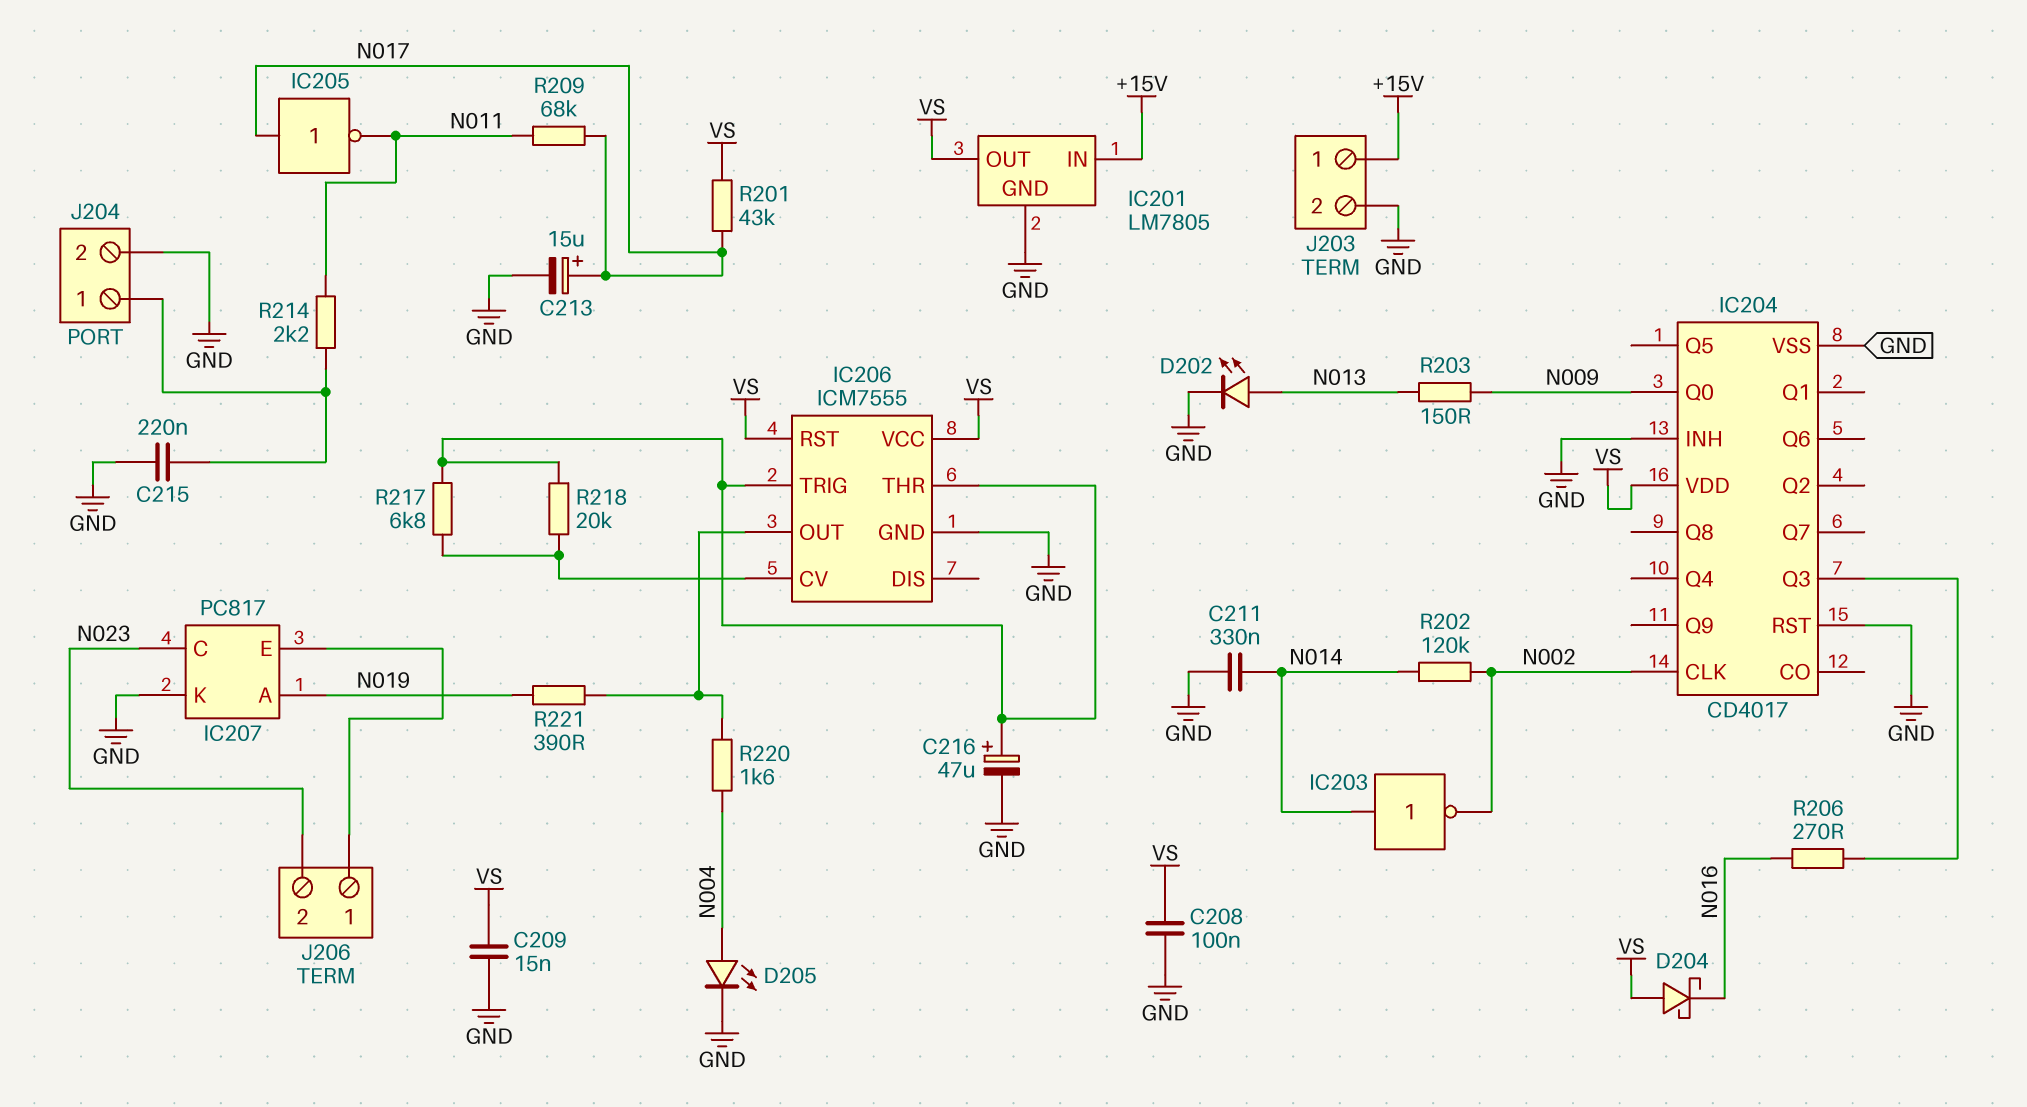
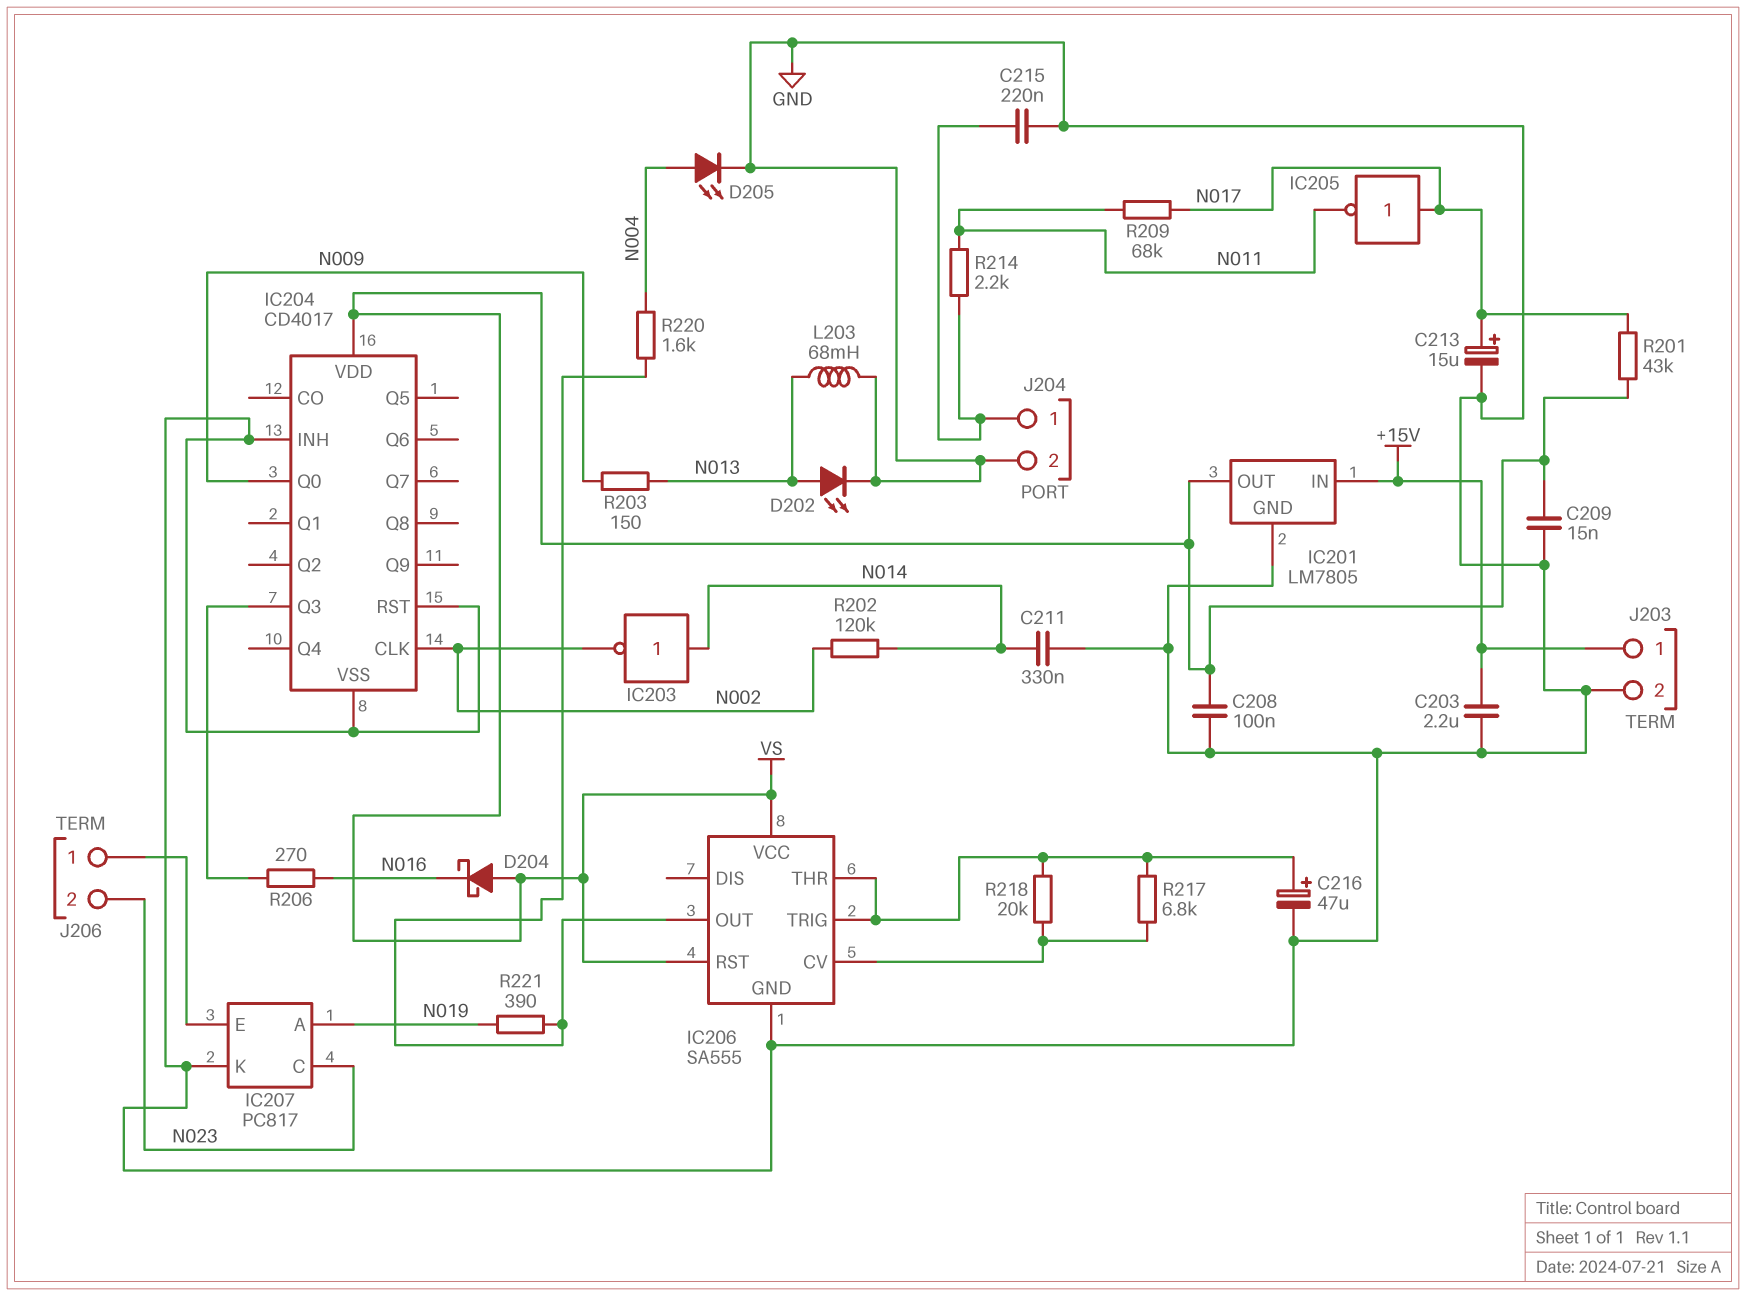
C203: none -> 2.2uF (+15V, GND)
IC206: ICM7555 -> SA555
L203: none -> 68mH (GND, N013)

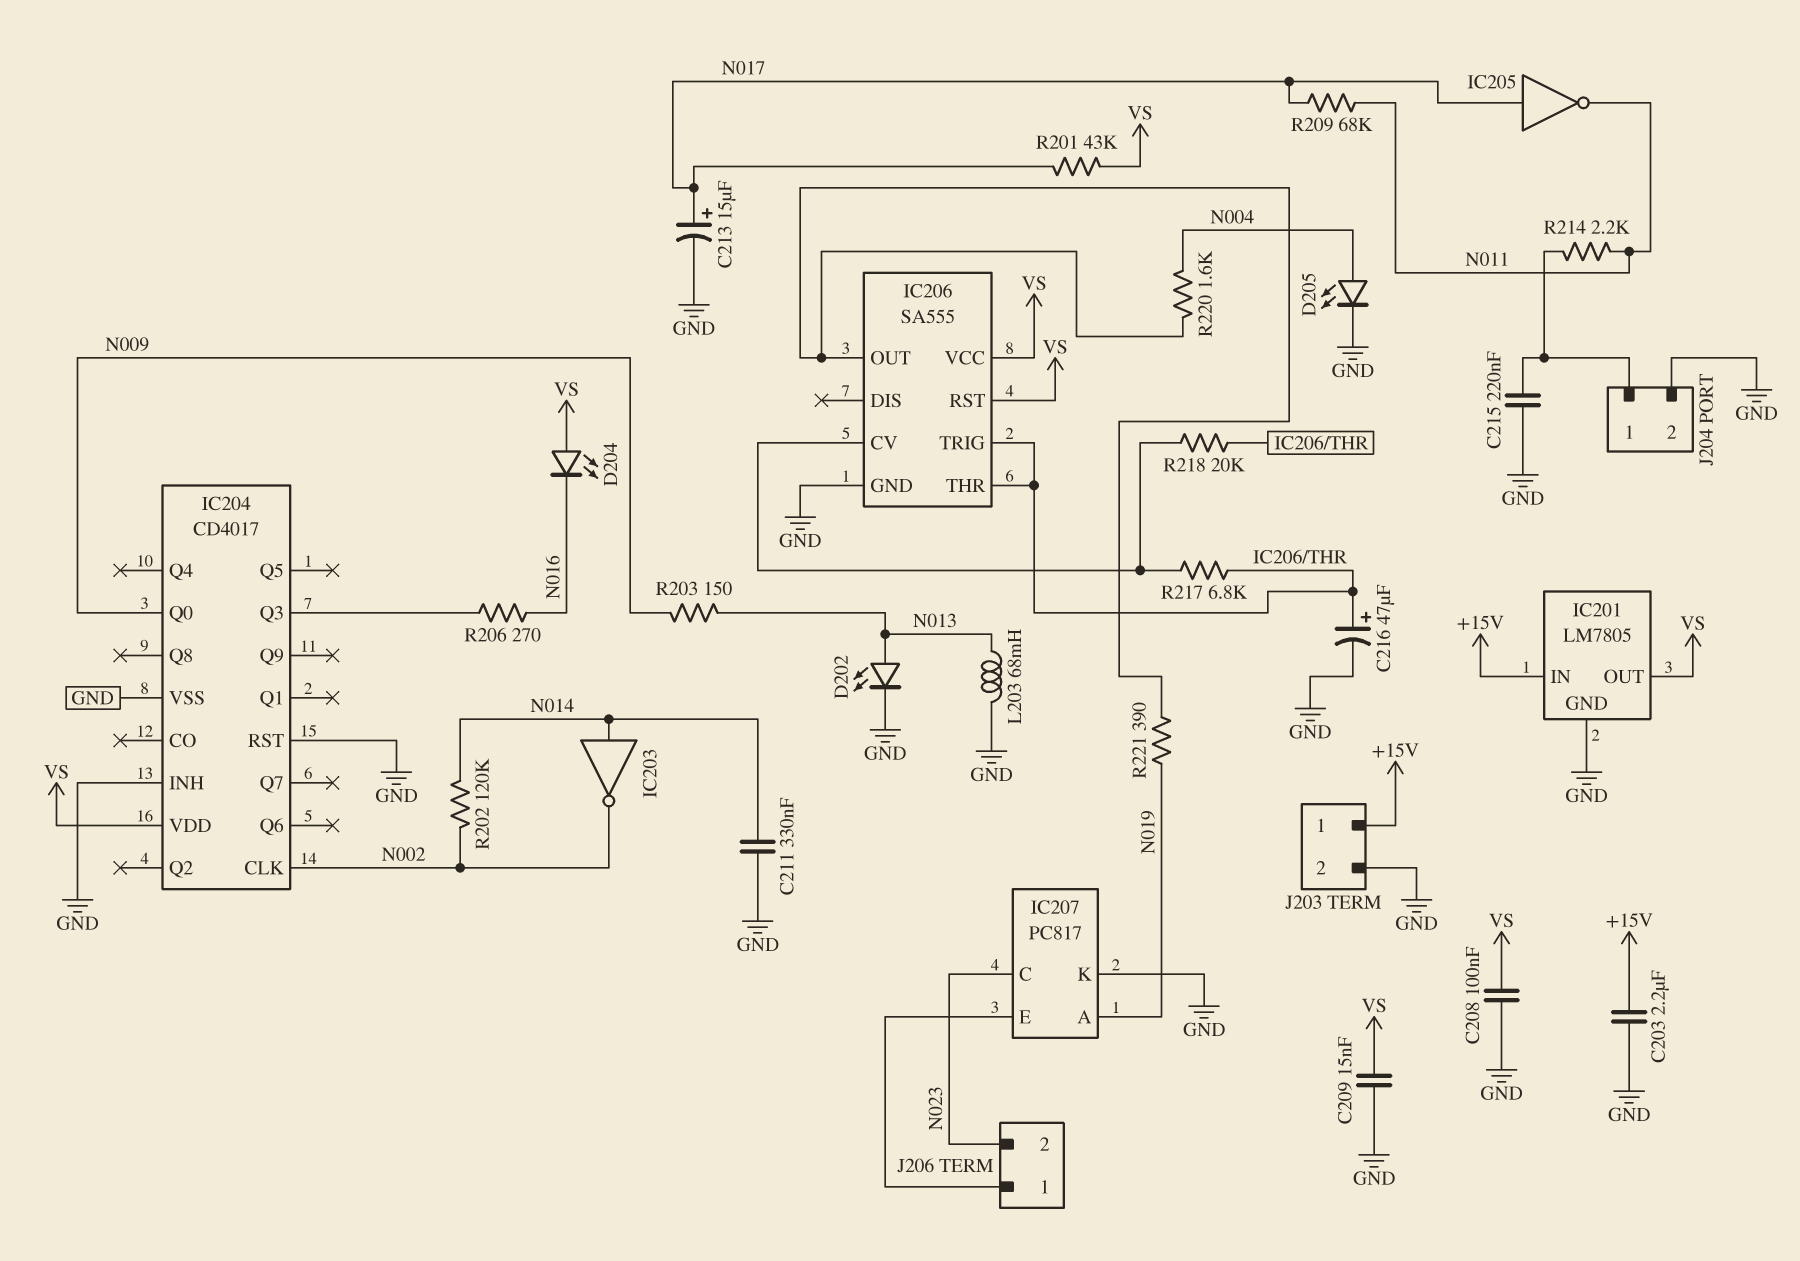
D204: schottky (A VS, K N016) -> LED (A VS, K N016)

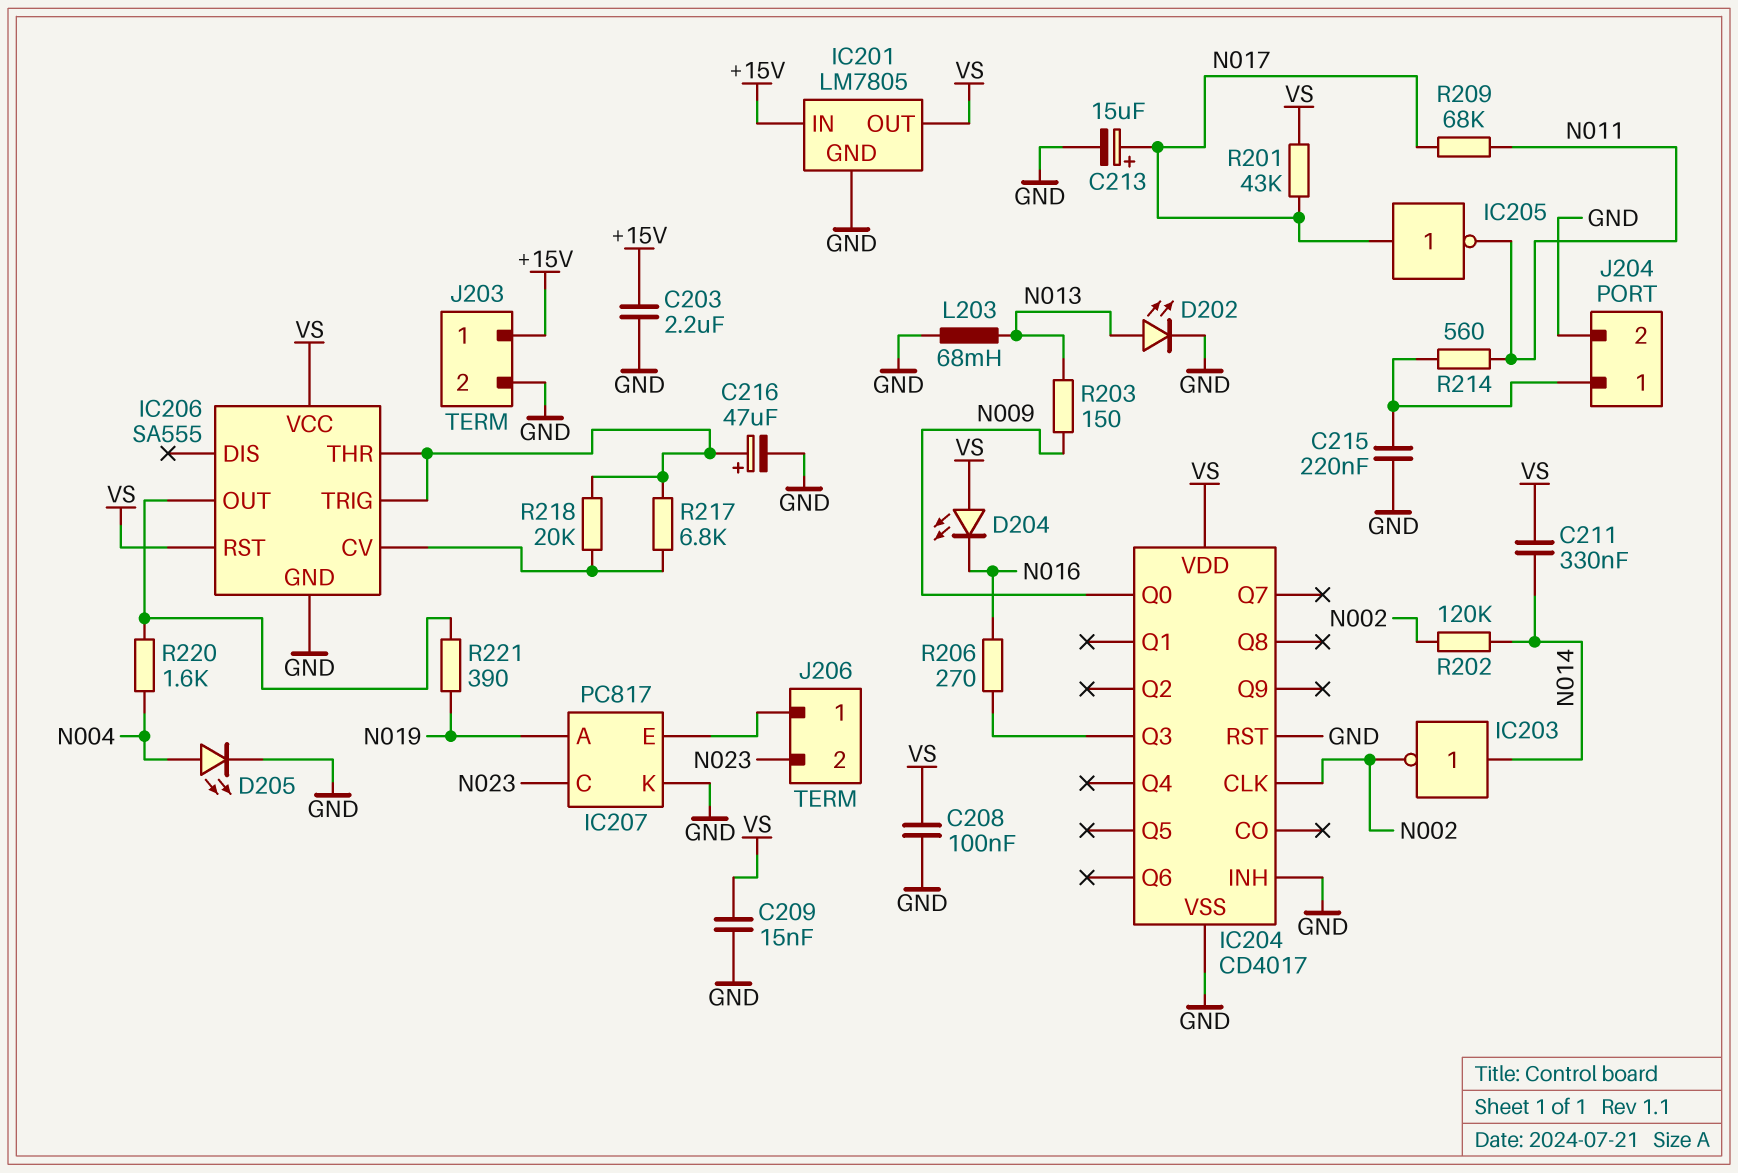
C211: 330nF (GND, N014) -> 330nF (N014, VS)
R214: 2.2k (J204/1, N011) -> 560 (J204/1, N011)

